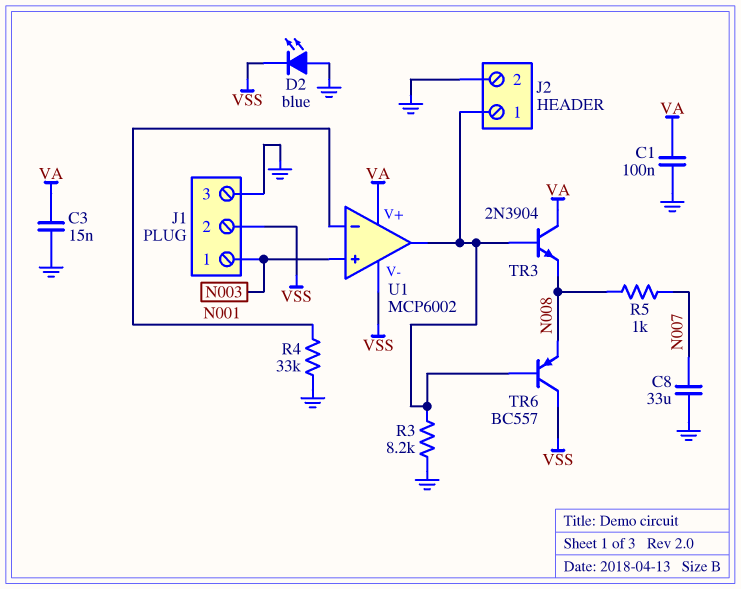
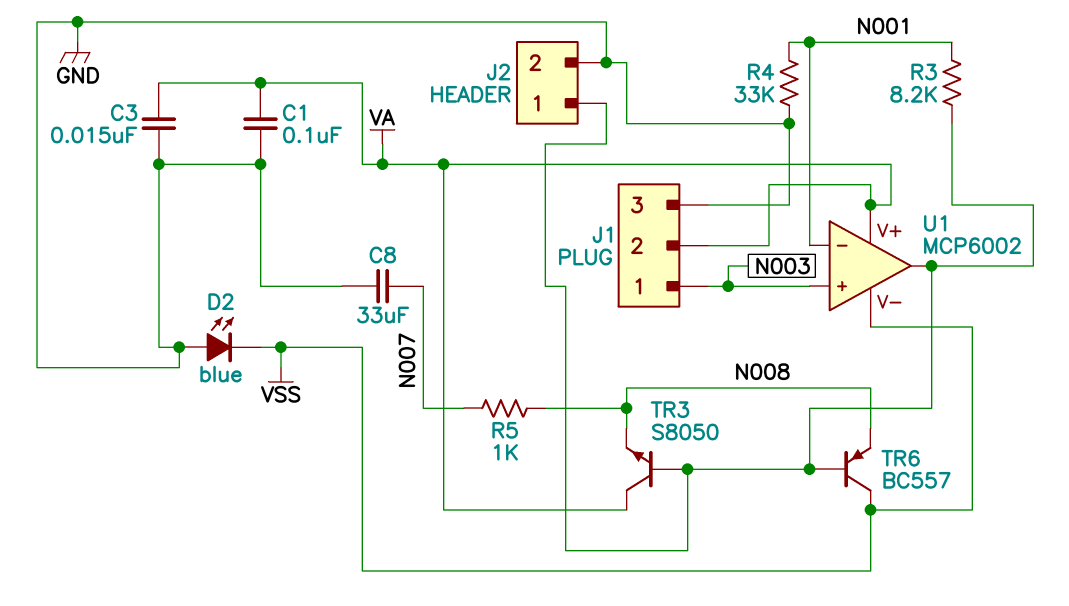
J1 pin 2: VSS -> VA
R3: 8.2k (GND, J2/1) -> 8.2k (J2/1, N001)
TR3: NPN 2N3904 (B J2/1, C VA, E N008) -> NPN S8050 (B J2/1, C VA, E N008)

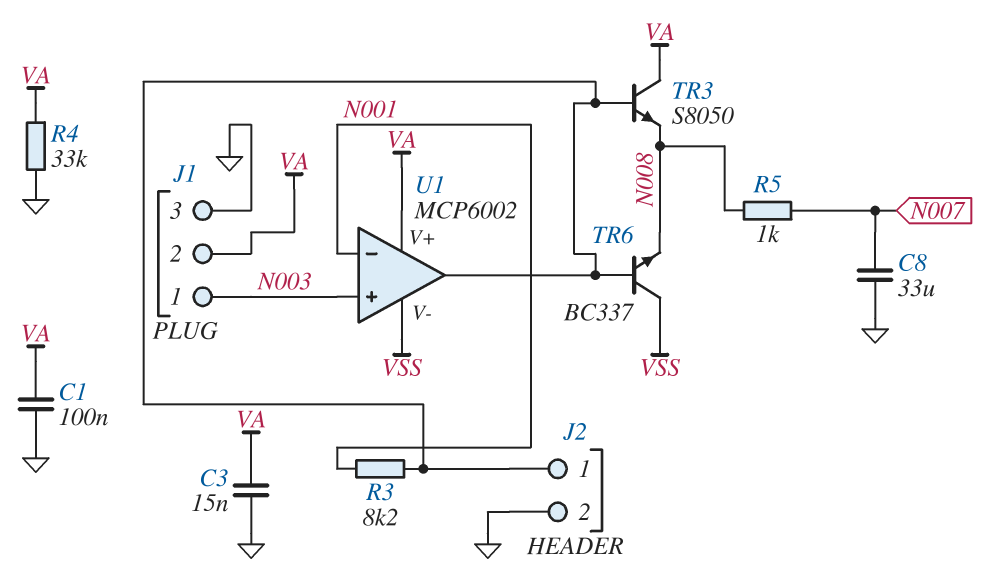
D2: LED blue (A GND, K VSS) -> none
R4: 33k (GND, N001) -> 33k (GND, VA)
TR6: PNP BC557 (B J2/1, C VSS, E N008) -> NPN BC337 (B J2/1, C VSS, E N008)

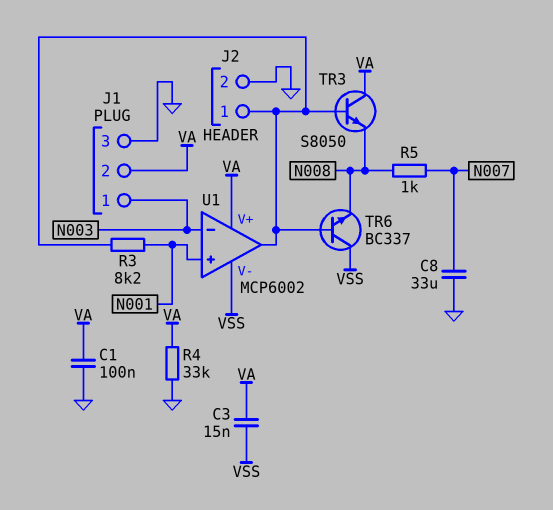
C3: 15nF (GND, VA) -> 15nF (VA, VSS)
U1 pin in+: N003 -> N001
U1 pin in-: N001 -> N003

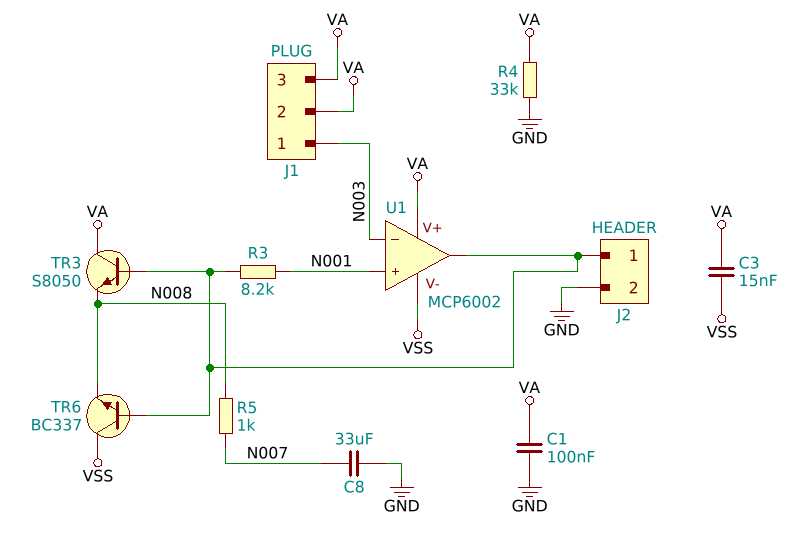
J1 pin 3: GND -> VA

